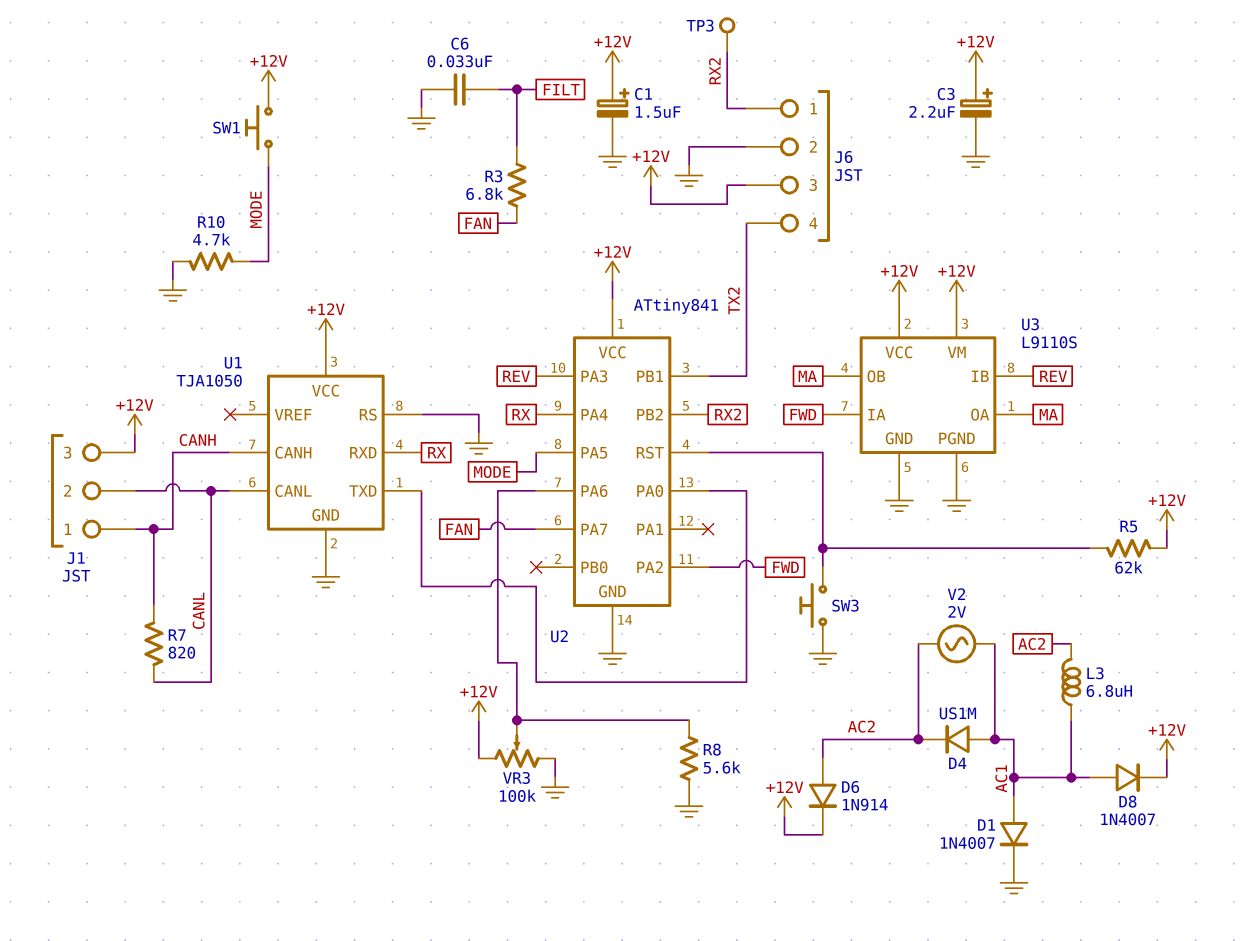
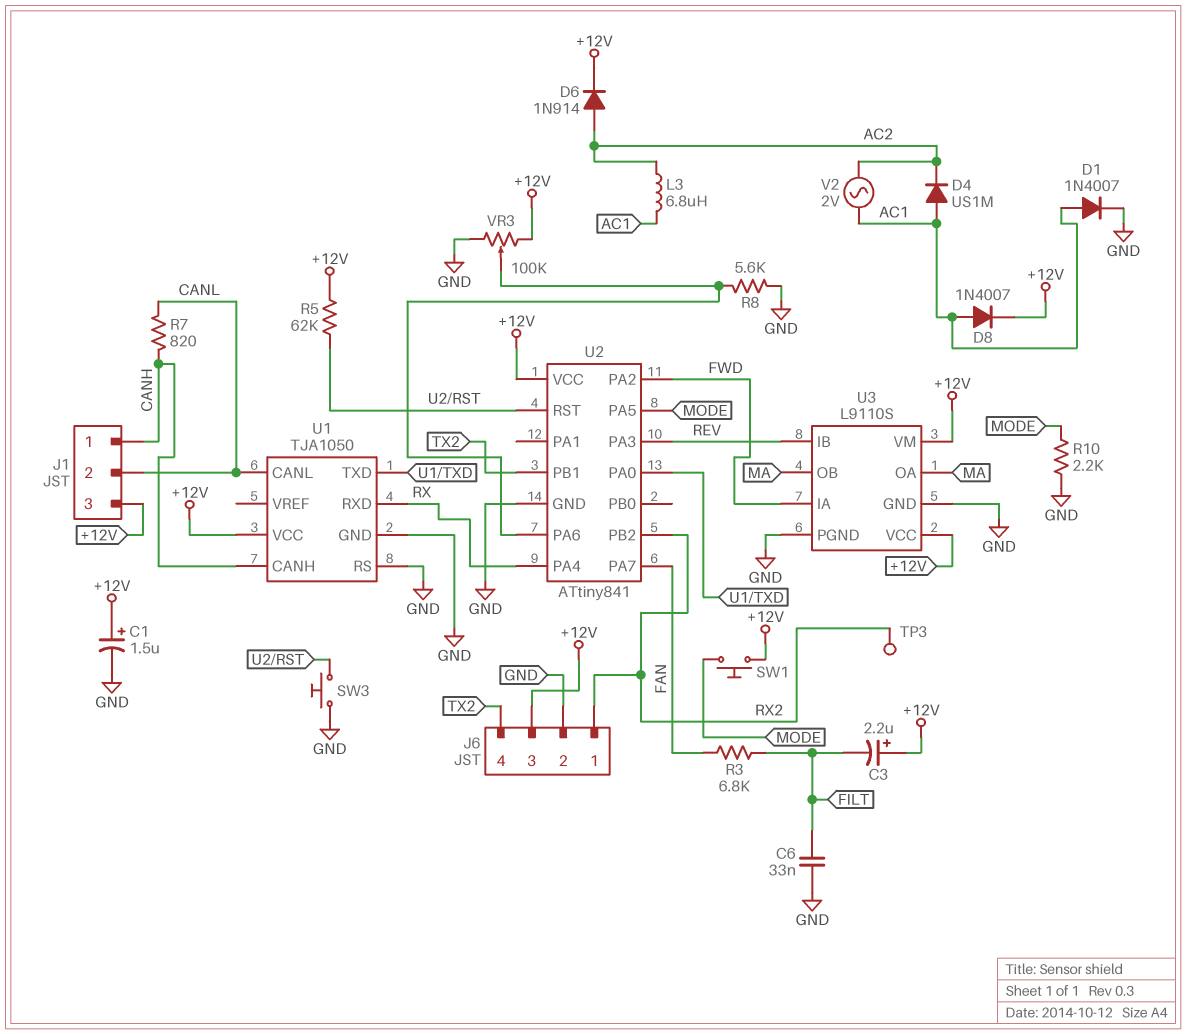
C3: 2.2uF (plus +12V, minus GND) -> 2.2uF (plus +12V, minus FILT)
R10: 4.7k (GND, MODE) -> 2.2k (GND, MODE)

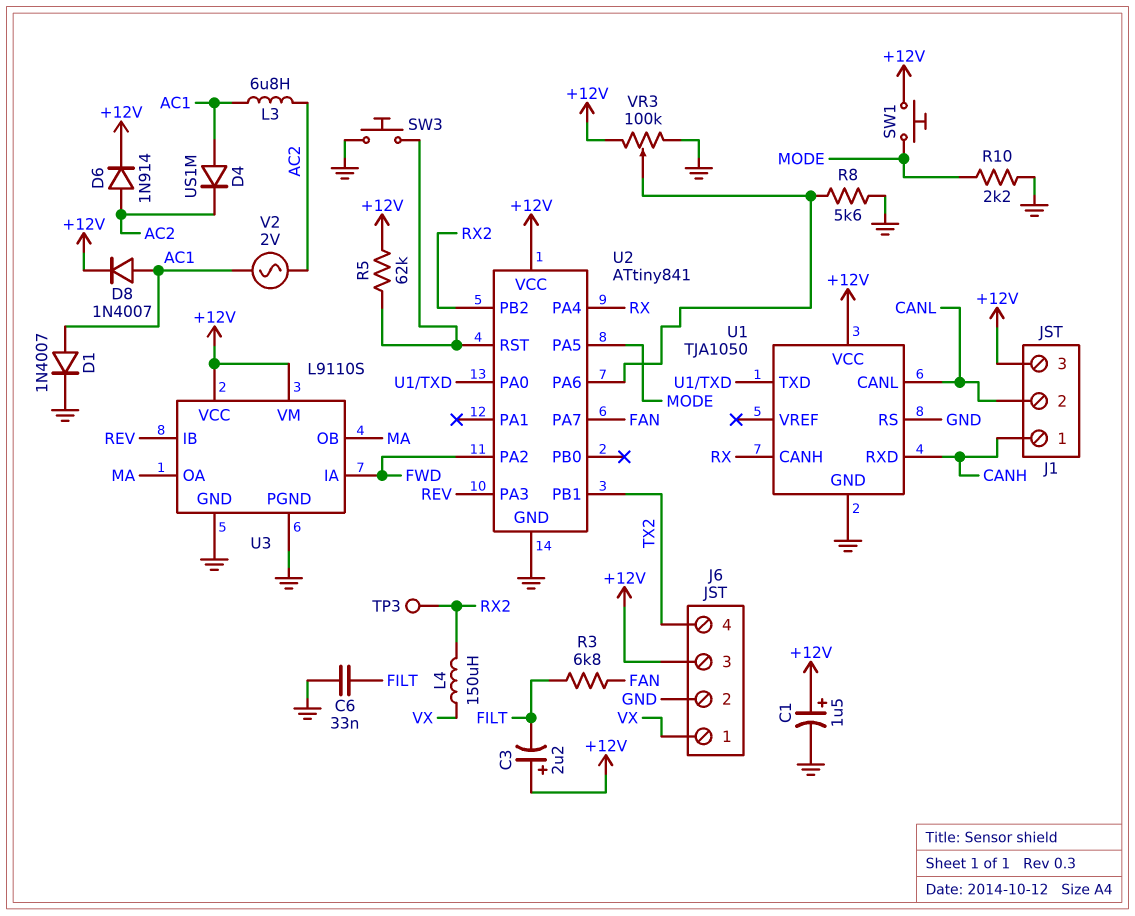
J6 pin 1: RX2 -> VX
L4: none -> 150uH (RX2, VX)
R7: 820 (CANH, CANL) -> none
U1 pin CANH: CANH -> RX
U1 pin RXD: RX -> CANH

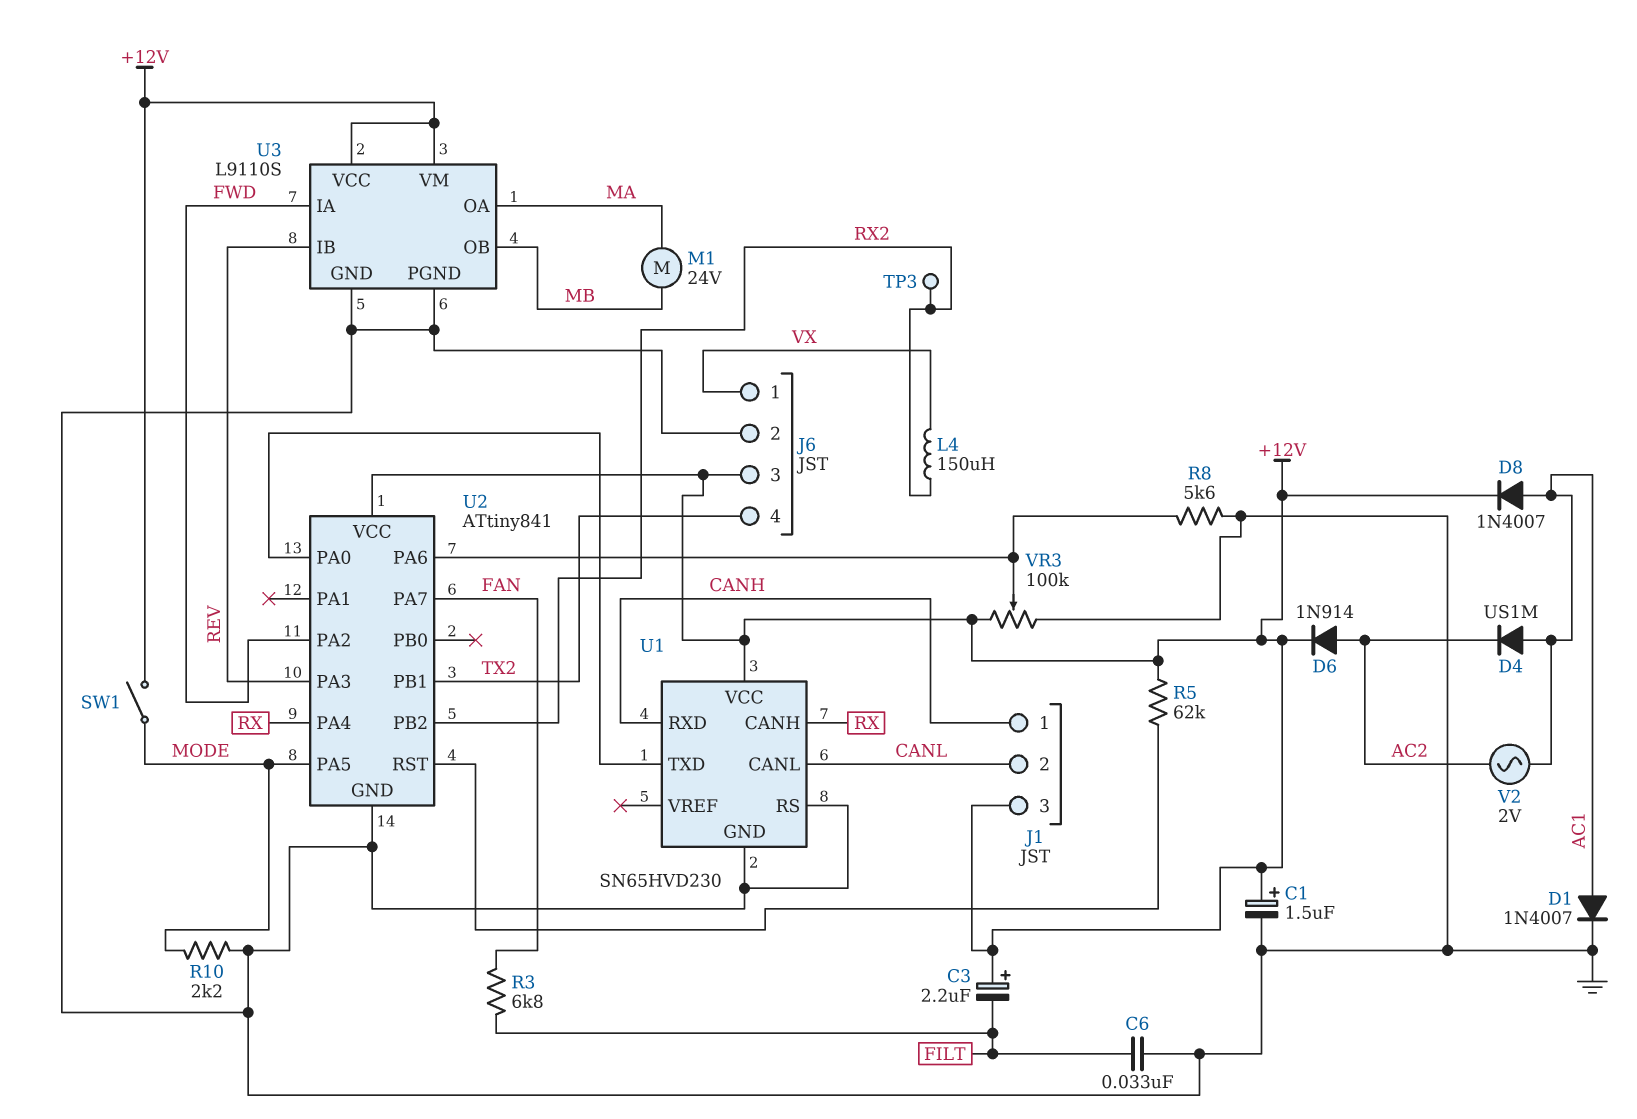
L3: 6.8uH (AC1, AC2) -> none
M1: none -> motor 24V (MA, MB)
SW1: button (+12V, MODE) -> switch (+12V, MODE)
SW3: button (GND, U2/RST) -> none
U1: TJA1050 -> SN65HVD230
U3 pin OB: MA -> MB

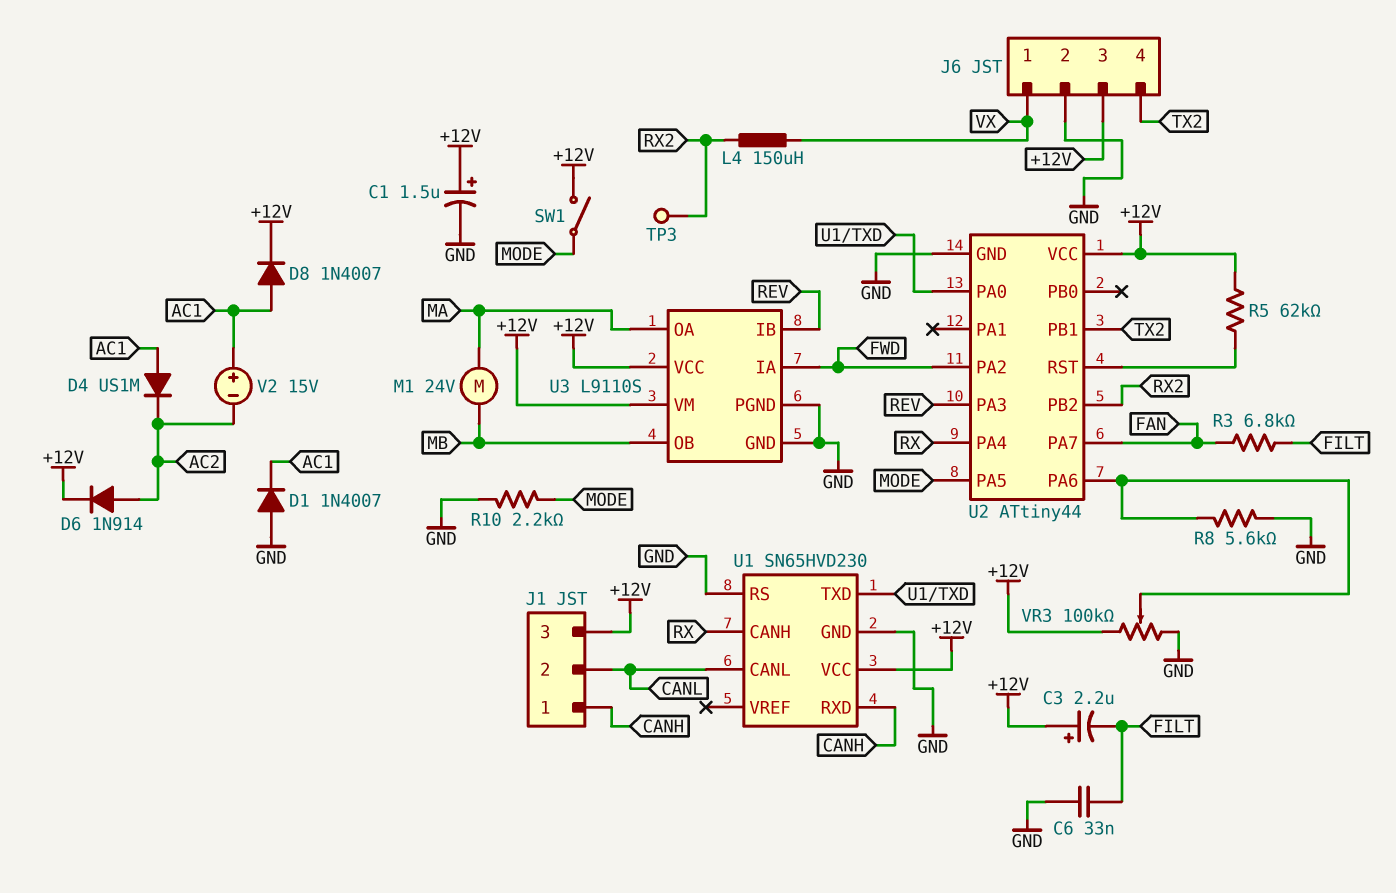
D1: diode 1N4007 (A AC1, K GND) -> diode 1N4007 (A GND, K AC1)
U2: ATtiny841 -> ATtiny44
V2: AC 2V (AC1, AC2) -> 15V (plus AC1, minus AC2)

